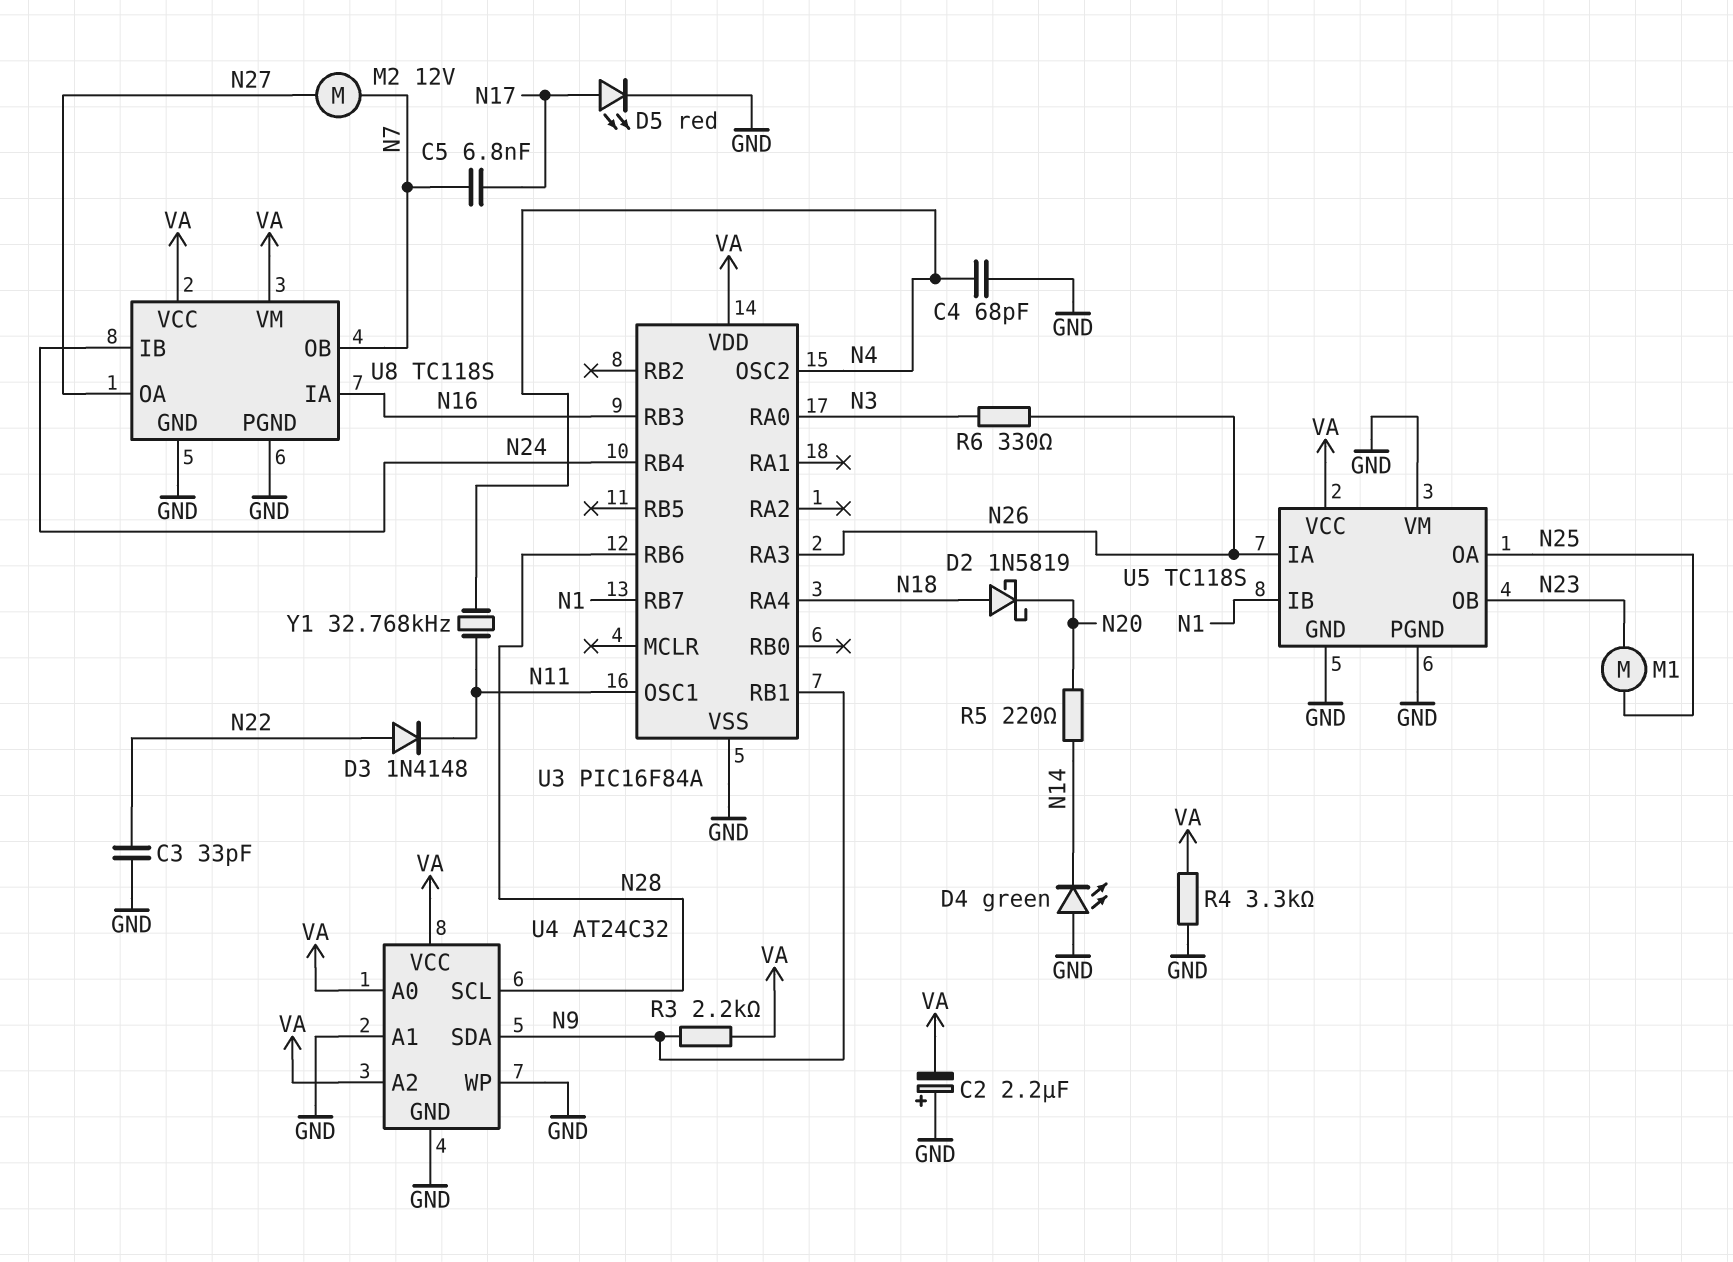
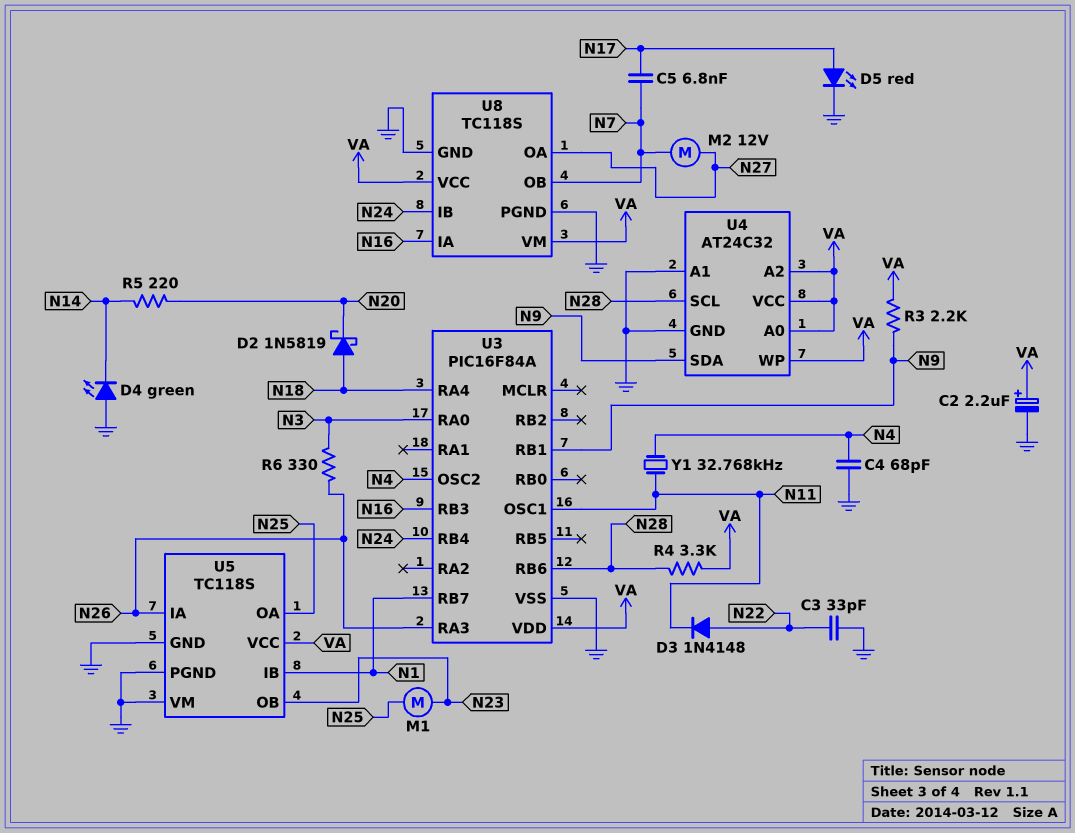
C2: 2.2uF (plus GND, minus VA) -> 2.2uF (plus VA, minus GND)
R4: 3.3k (GND, VA) -> 3.3k (N28, VA)
U4 pin WP: GND -> VA

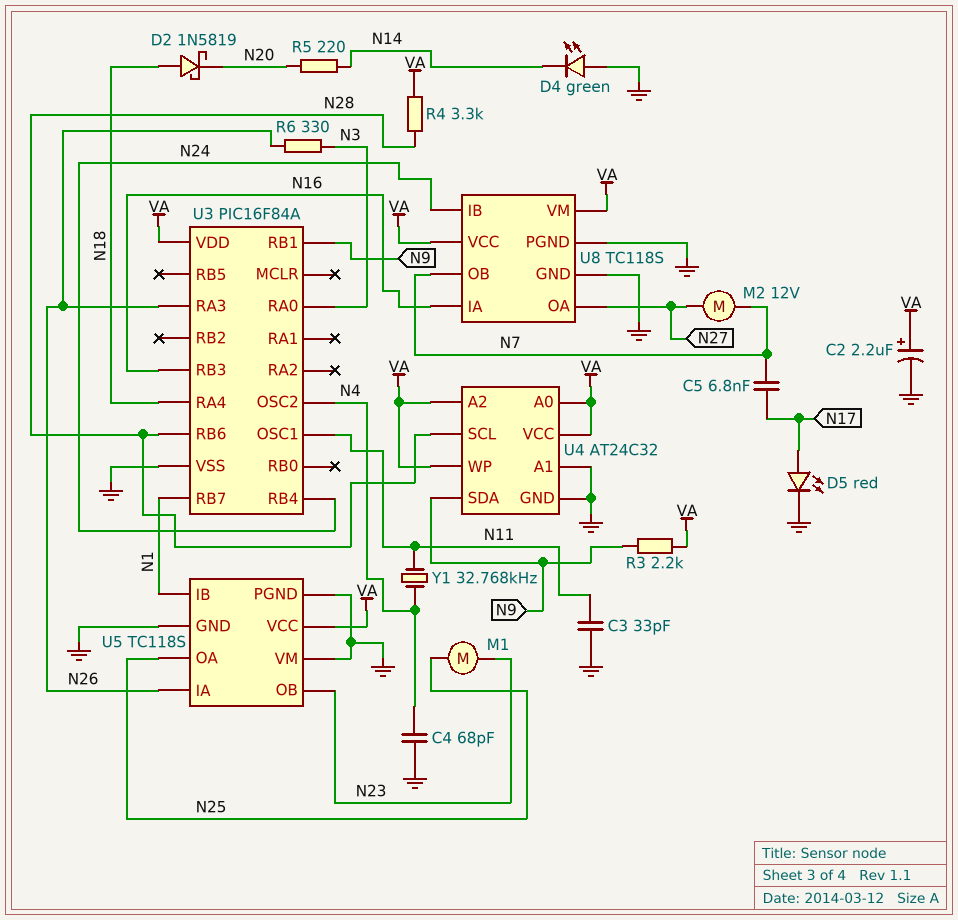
C3: 33pF (GND, N22) -> 33pF (GND, N11)
D3: diode 1N4148 (A N22, K N11) -> none

